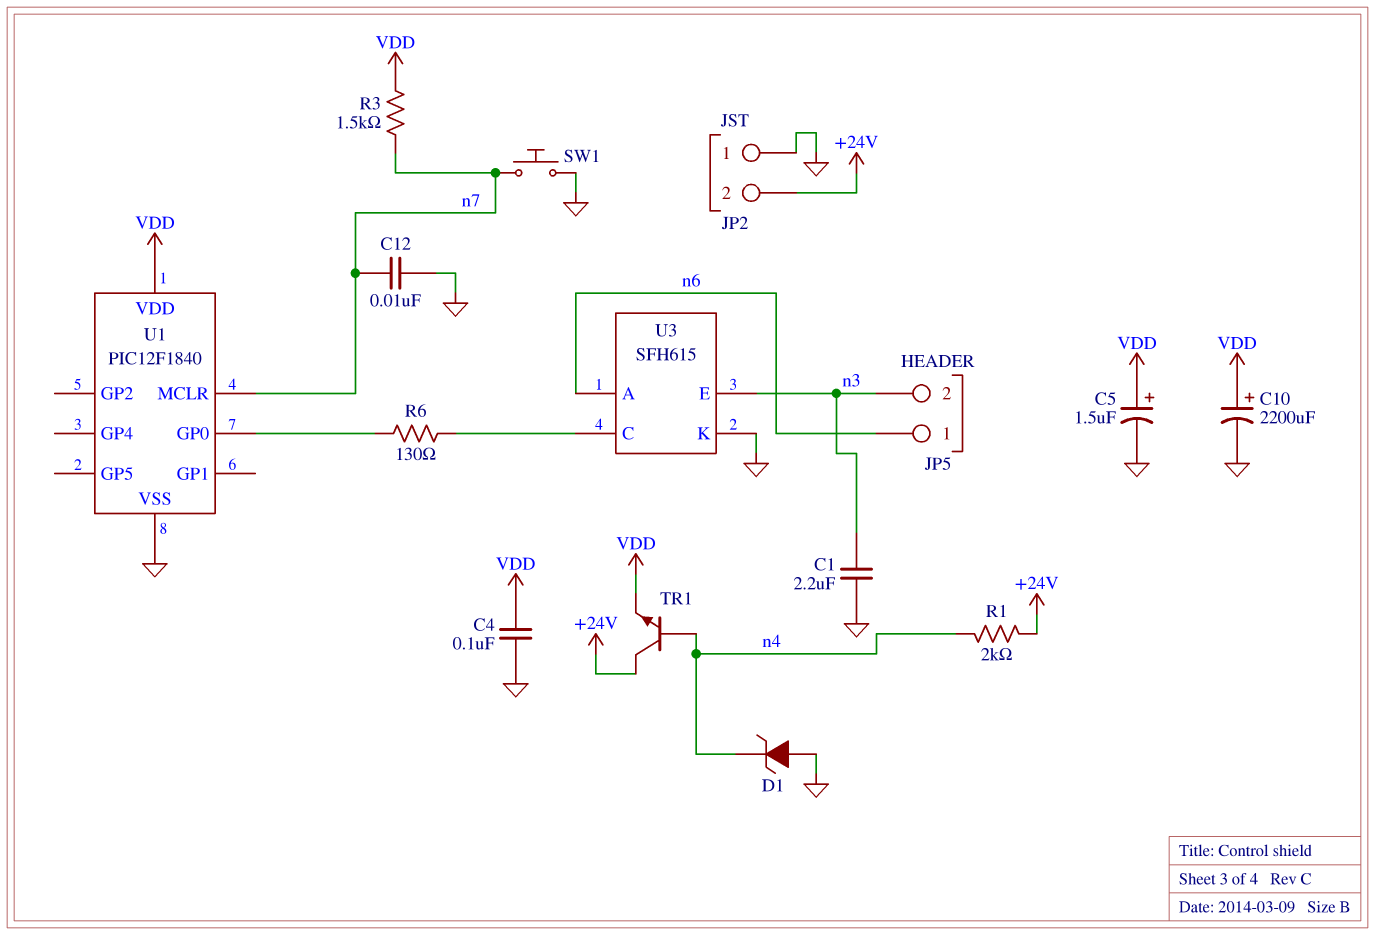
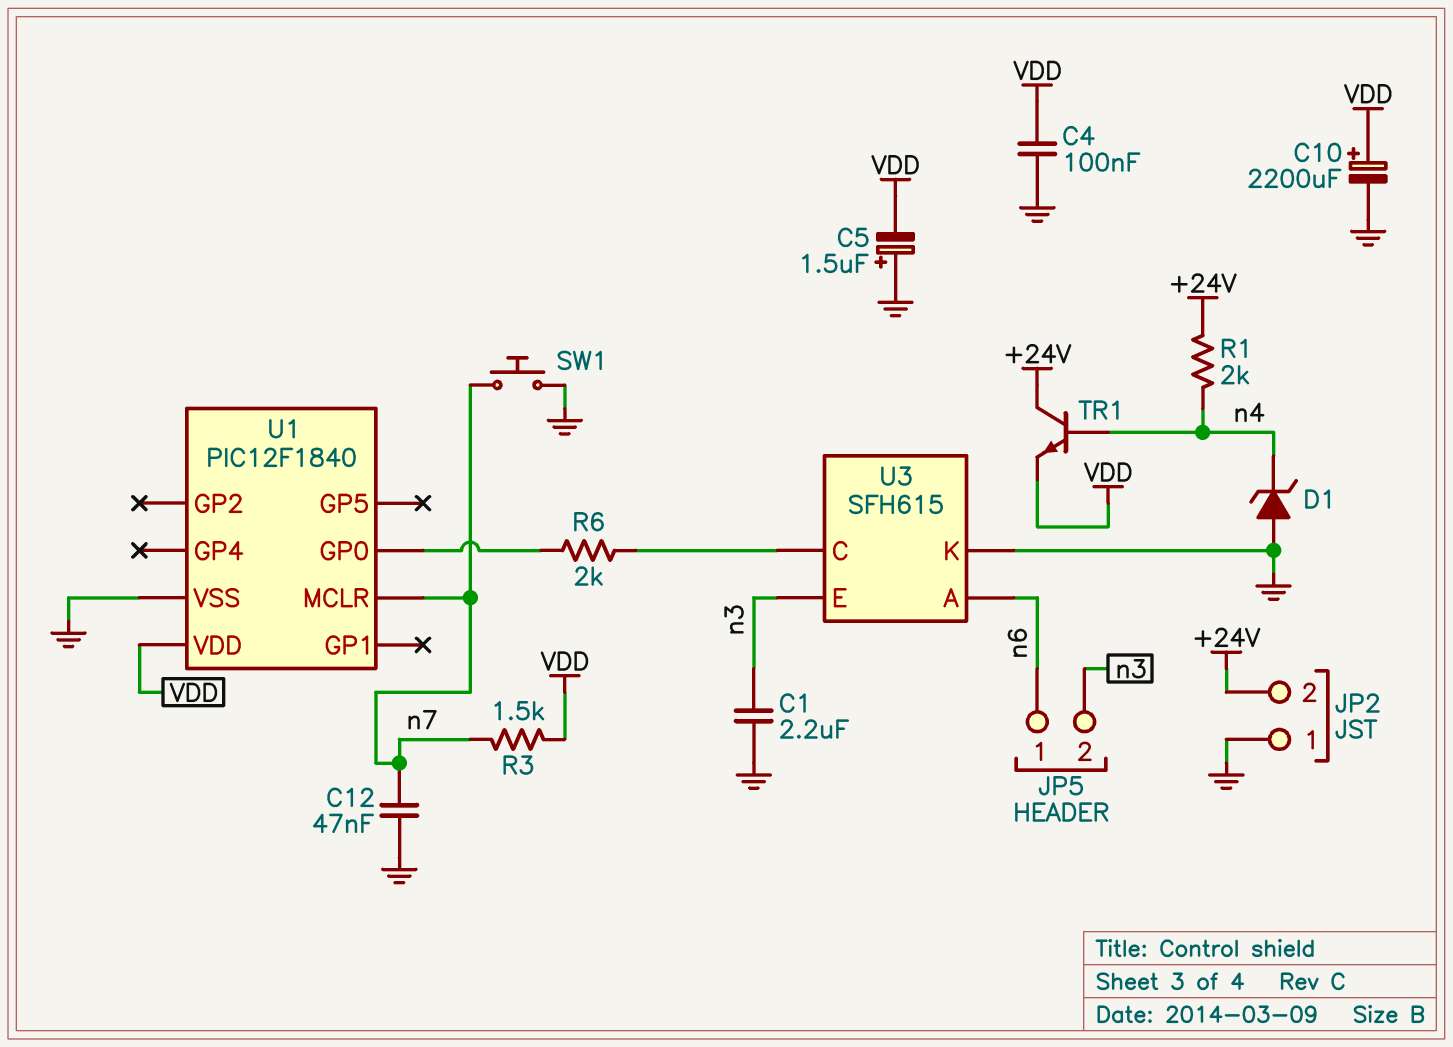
C5: 1.5uF (plus VDD, minus GND) -> 1.5uF (plus GND, minus VDD)
C12: 10nF (GND, n7) -> 47nF (GND, n7)
R6: 130 (U1/GP0, U3/C) -> 2k (U1/GP0, U3/C)

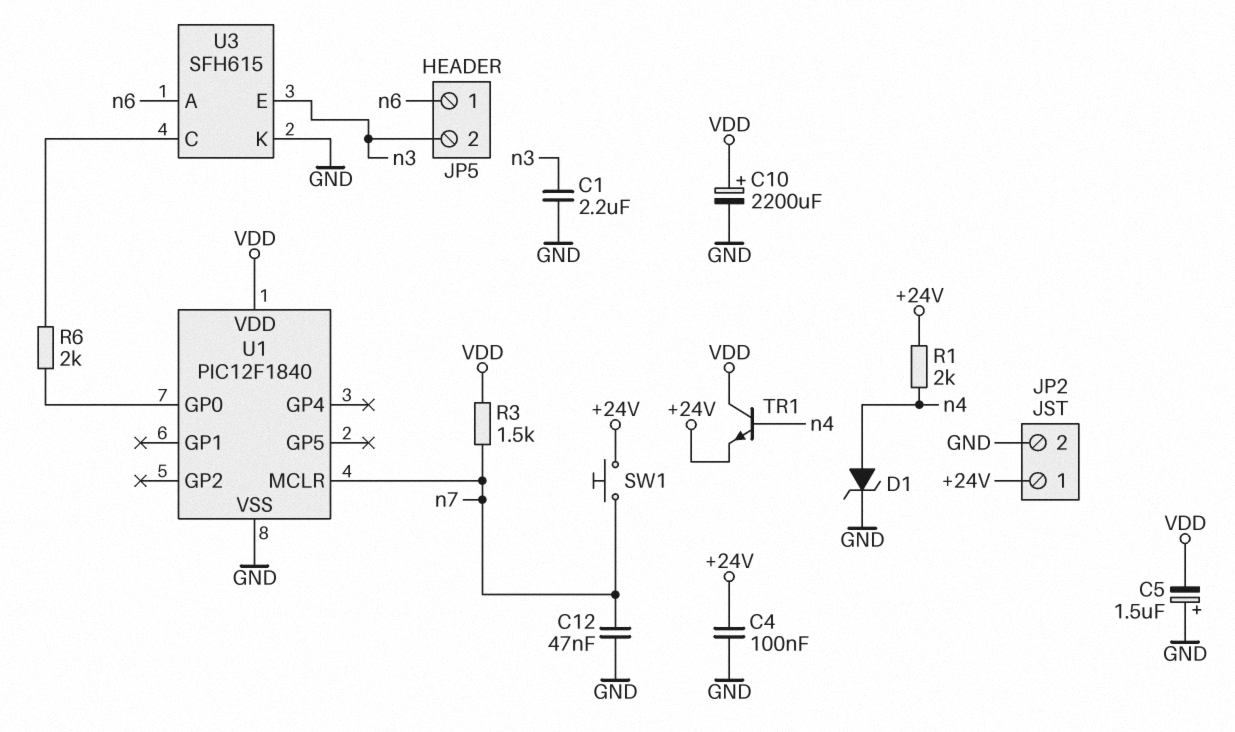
C4: 100nF (GND, VDD) -> 100nF (+24V, GND)
D1: zener (A GND, K n4) -> zener (A n4, K GND)
JP2 pin 1: GND -> +24V
JP2 pin 2: +24V -> GND
SW1: button (GND, n7) -> button (+24V, n7)
TR1: NPN (B n4, C +24V, E VDD) -> NPN (B n4, C VDD, E +24V)

